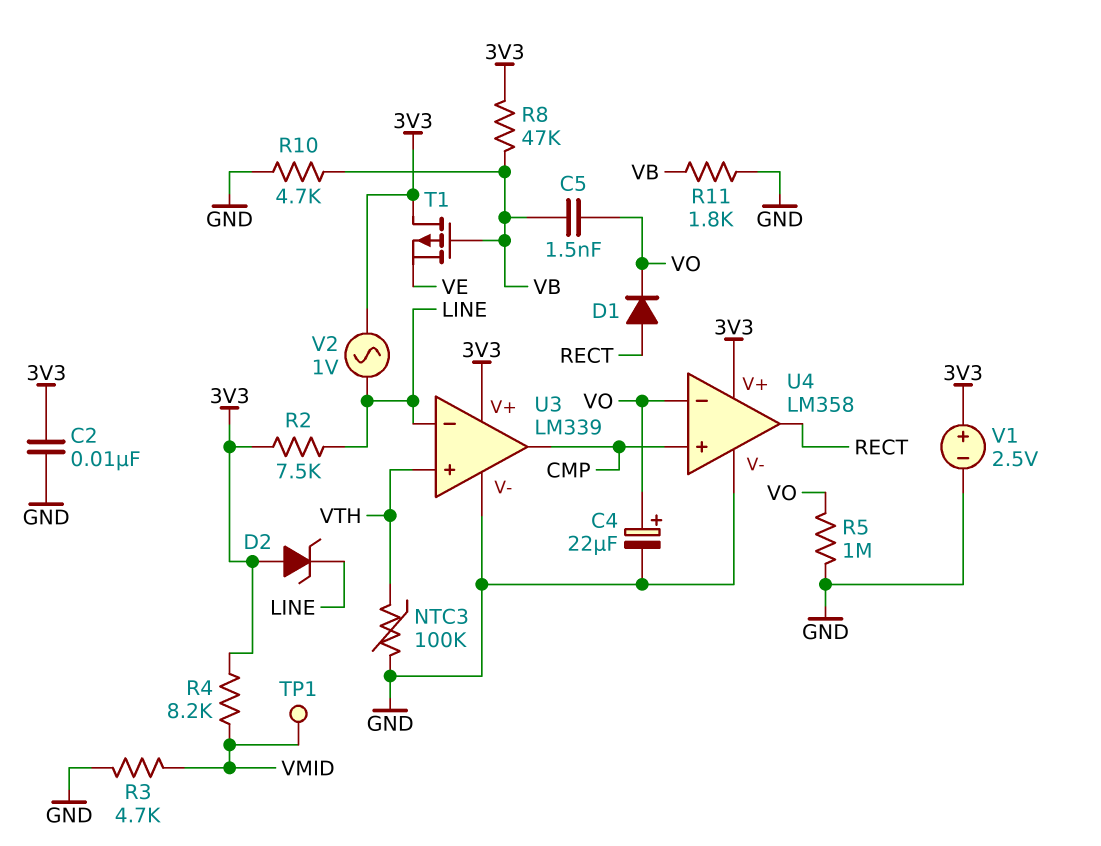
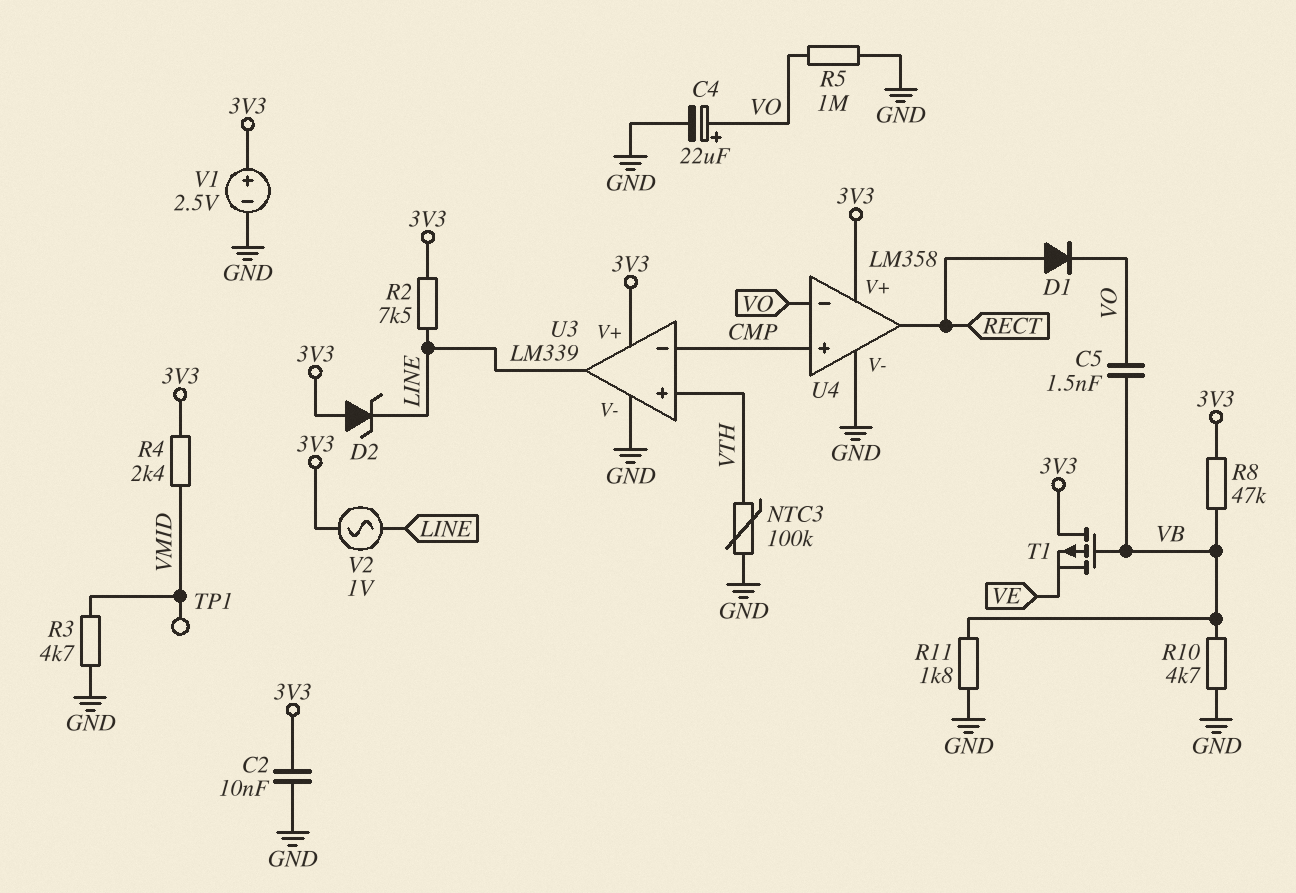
R4: 8.2k (3V3, VMID) -> 2.4k (3V3, VMID)
U3 pin in-: LINE -> CMP
U3 pin out: CMP -> LINE

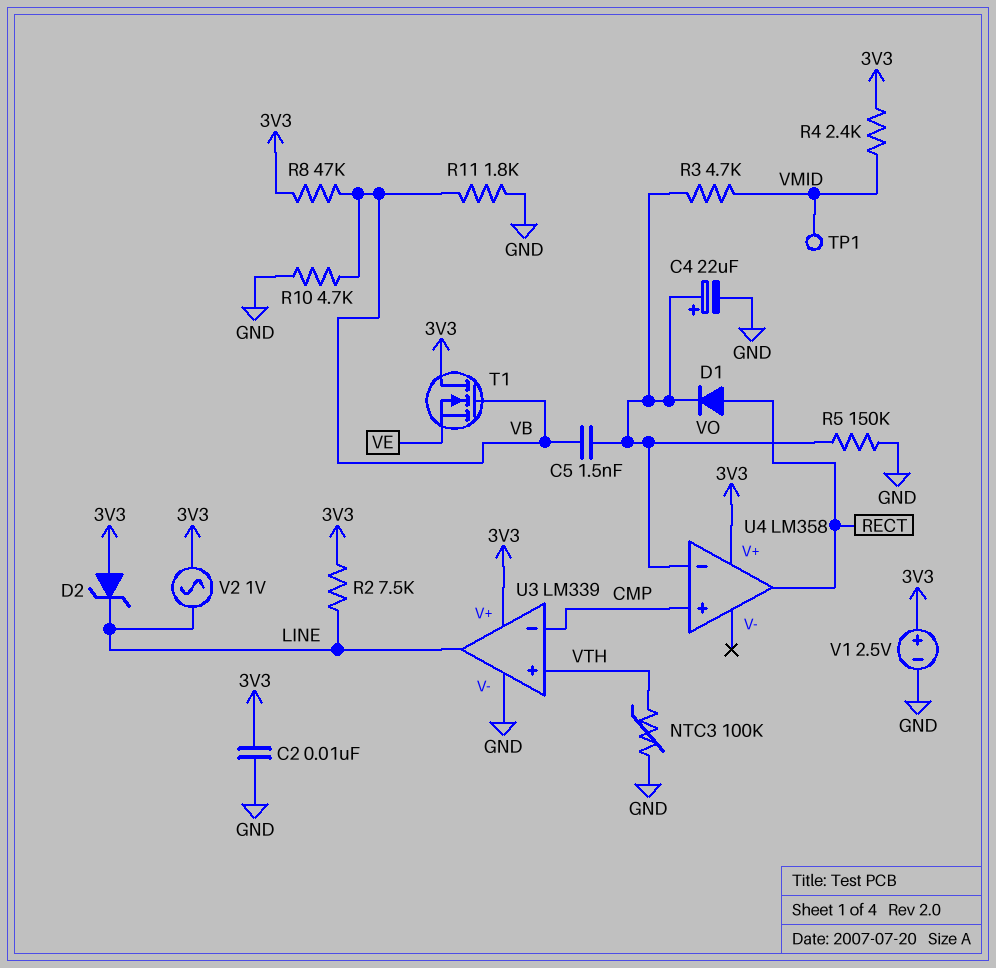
R3: 4.7k (GND, VMID) -> 4.7k (VMID, VO)
R5: 1M (GND, VO) -> 150k (GND, VO)
T1: PMOS (G VB, D 3V3, S VE) -> NMOS (G VB, D 3V3, S VE)
U4 pin V-: GND -> none

